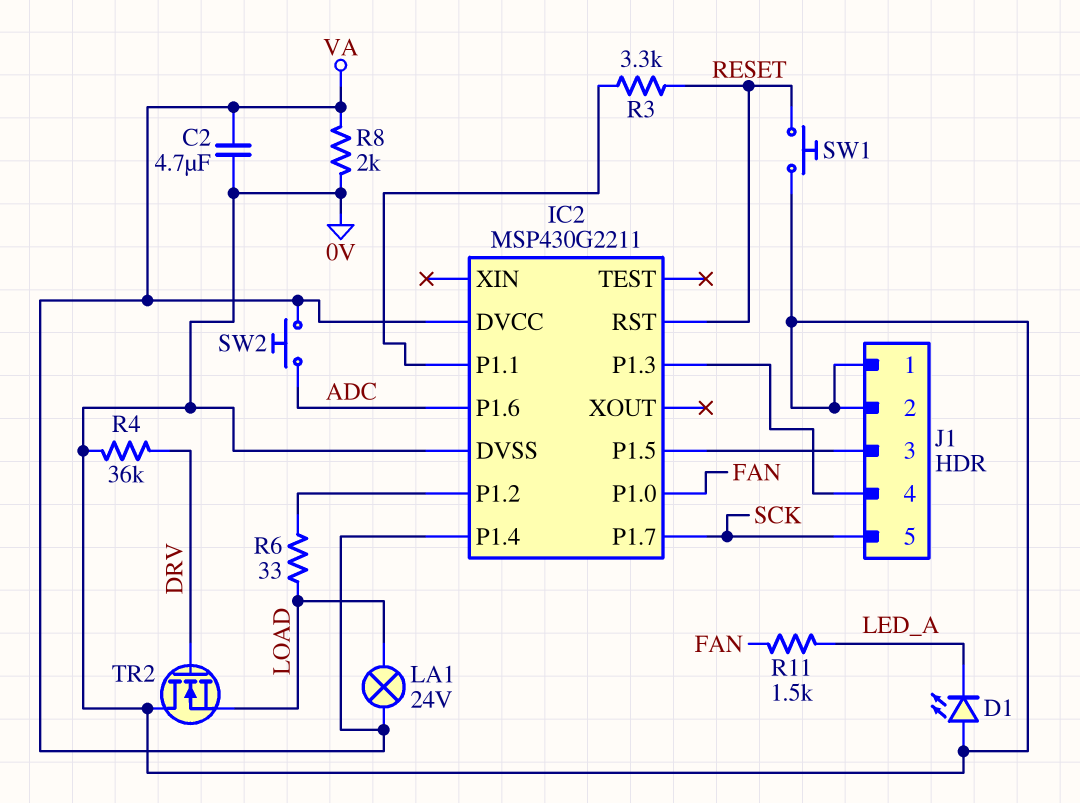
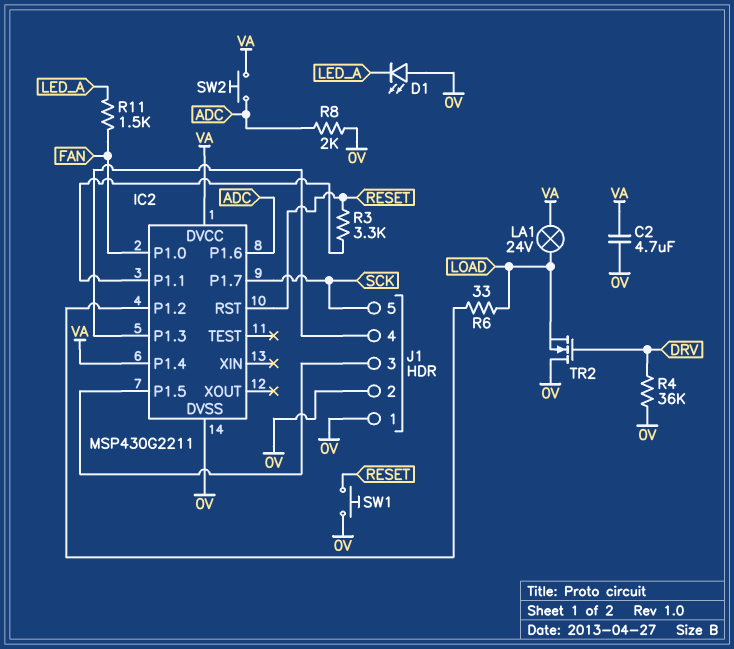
R8: 2k (0V, VA) -> 2k (0V, ADC)

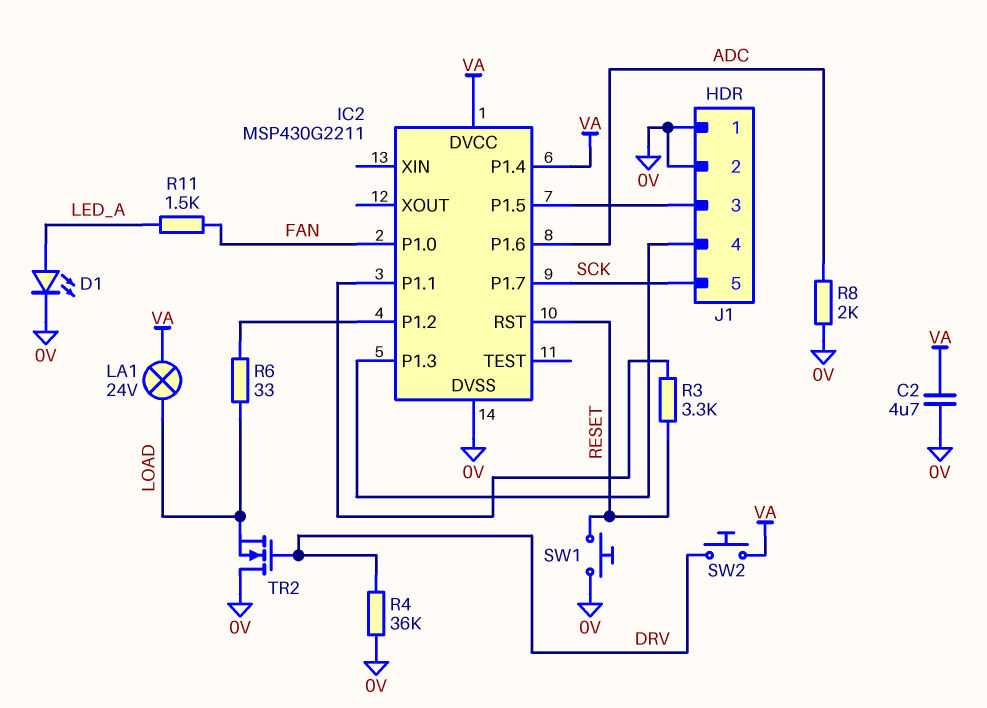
D1: LED (A 0V, K LED_A) -> LED (A LED_A, K 0V)
SW2: button (ADC, VA) -> button (DRV, VA)

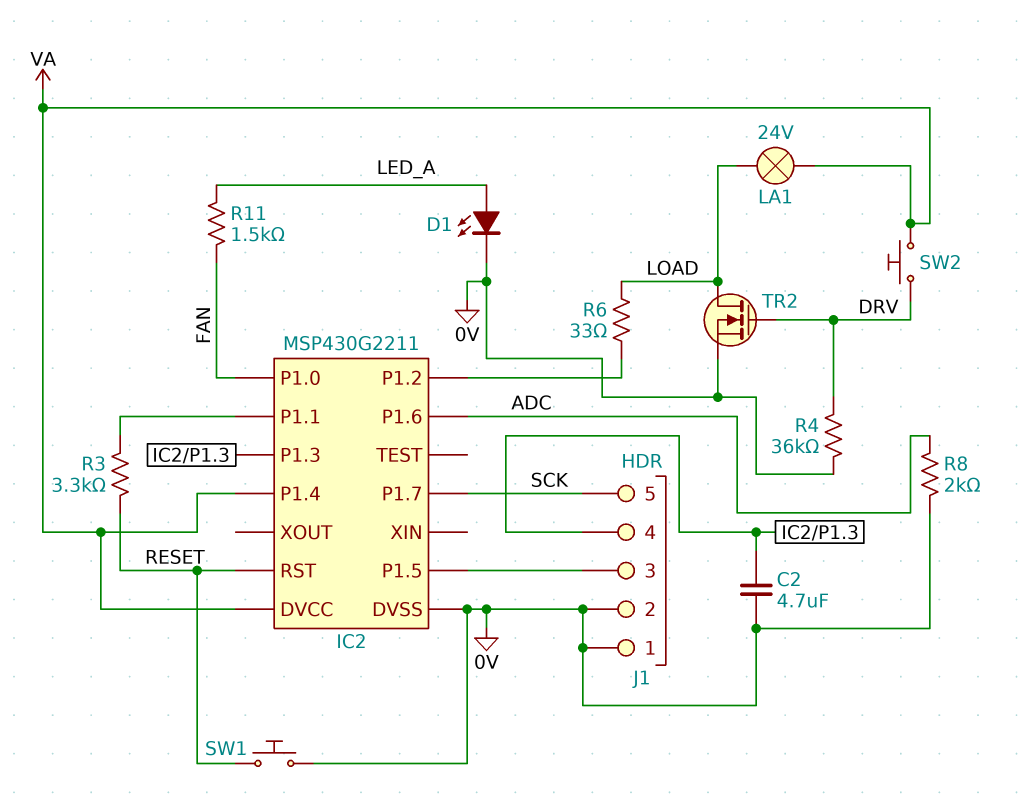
C2: 4.7uF (0V, VA) -> 4.7uF (0V, IC2/P1.3)
TR2: NMOS (G DRV, D 0V, S LOAD) -> NMOS (G DRV, D LOAD, S 0V)

